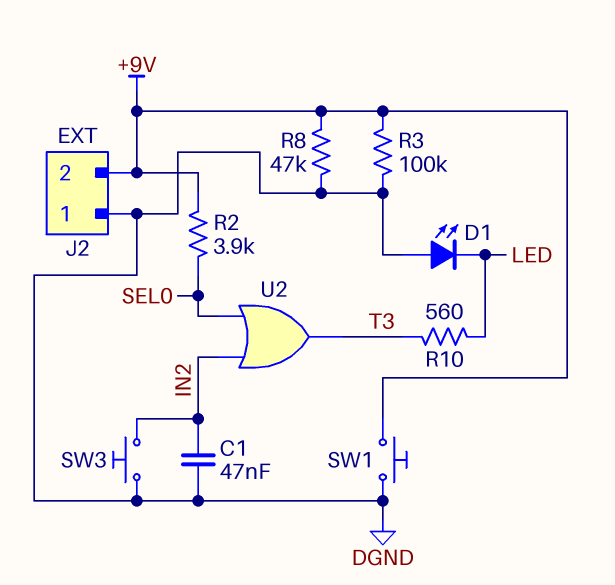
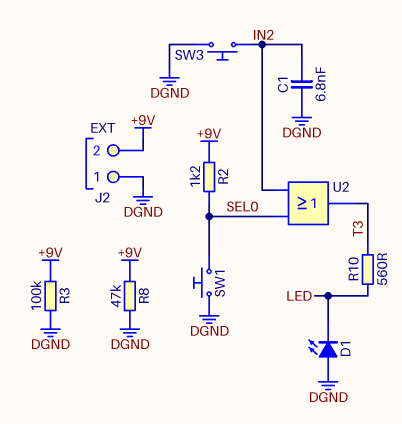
C1: 47nF (DGND, IN2) -> 6.8nF (DGND, IN2)
R2: 3.9k (+9V, SEL0) -> 1.2k (+9V, SEL0)
SW1: button (+9V, DGND) -> button (DGND, SEL0)

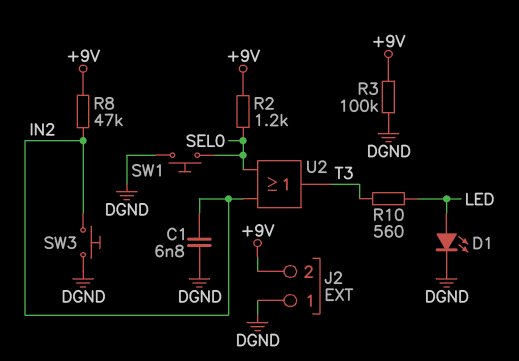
D1: LED (A DGND, K LED) -> LED (A LED, K DGND)
R8: 47k (+9V, DGND) -> 47k (+9V, IN2)

